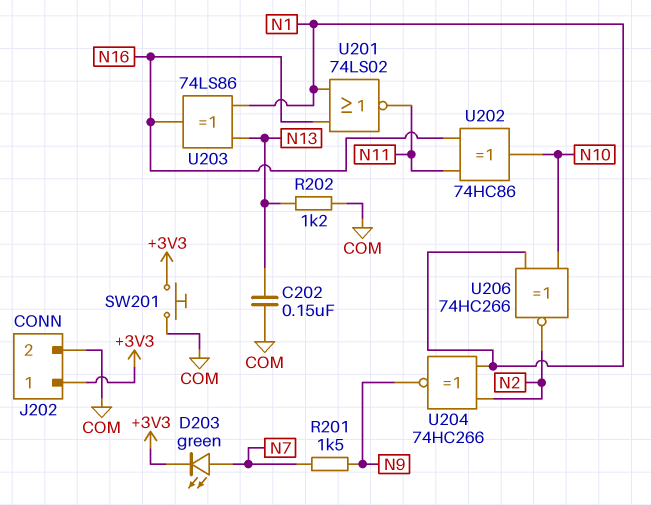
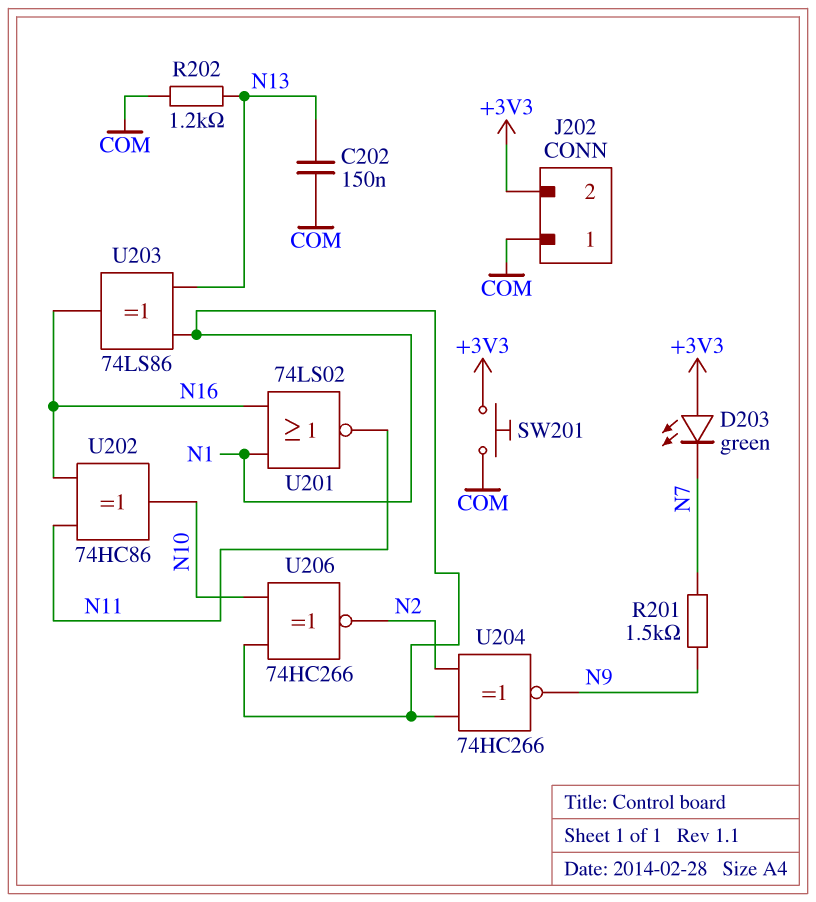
D203: LED green (A N7, K +3V3) -> LED green (A +3V3, K N7)
J202 pin 1: +3V3 -> COM
J202 pin 2: COM -> +3V3

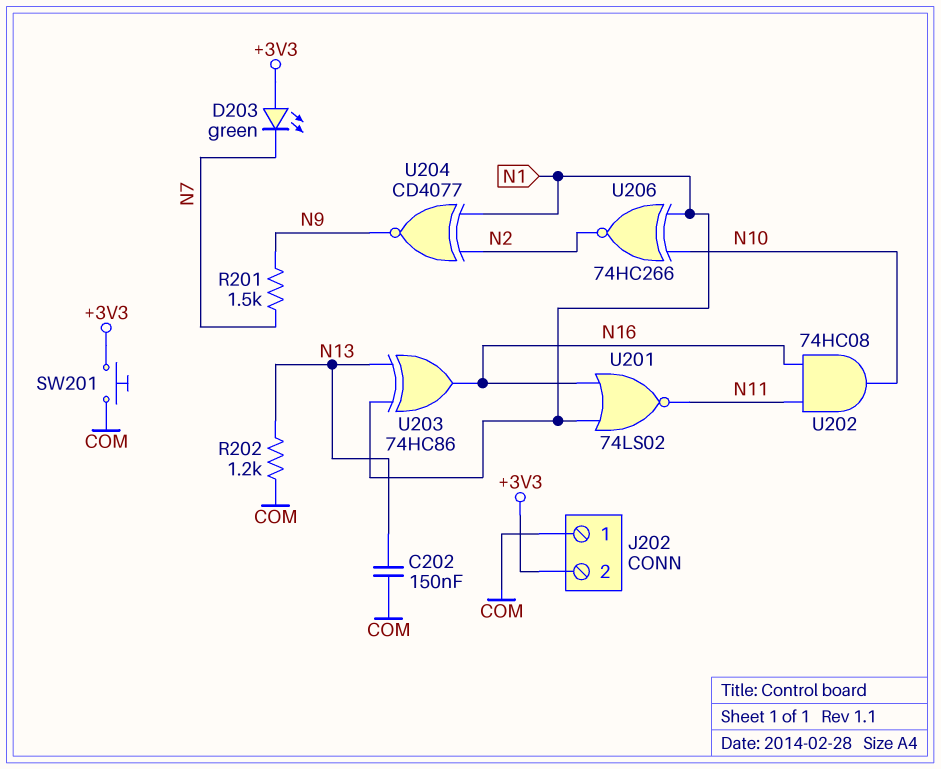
U202: XOR 74HC86 (in N11, in N16, out N10) -> AND 74HC08 (in N11, in N16, out N10)
U203: XOR 74LS86 (in N1, in N13, out N16) -> XOR 74HC86 (in N1, in N13, out N16)
U204: XNOR 74HC266 (in N1, in N2, out N9) -> XNOR CD4077 (in N1, in N2, out N9)

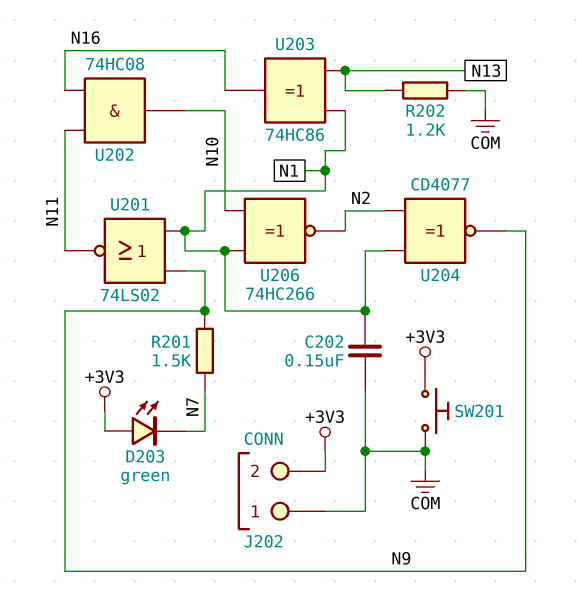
C202: 150nF (COM, N13) -> 150nF (COM, N1)
U201: NOR 74LS02 (in N1, in N16, out N11) -> NOR 74LS02 (in N1, in N9, out N11)

